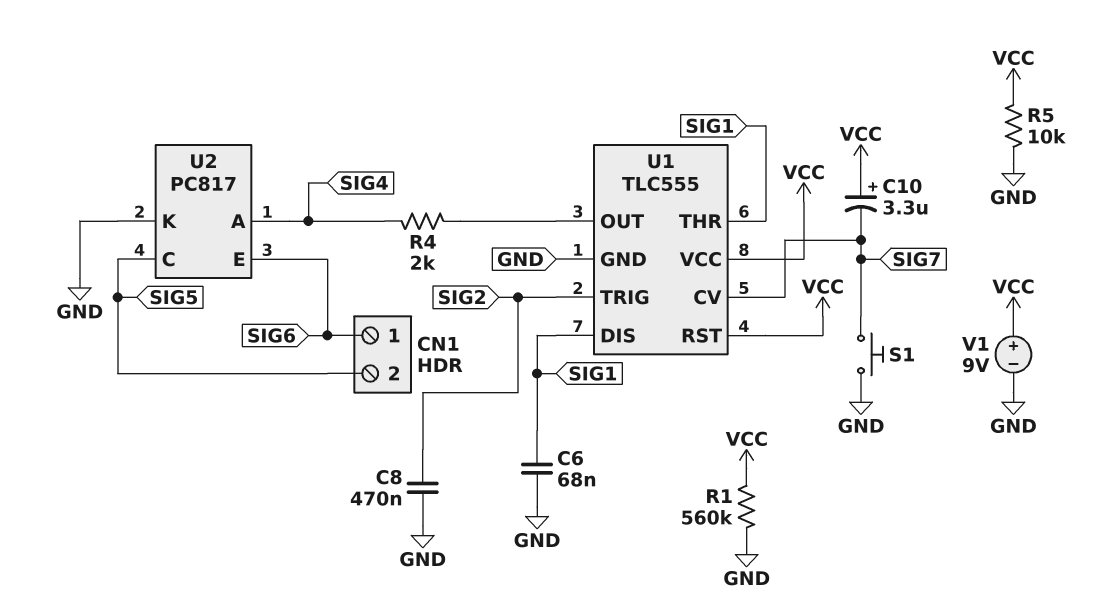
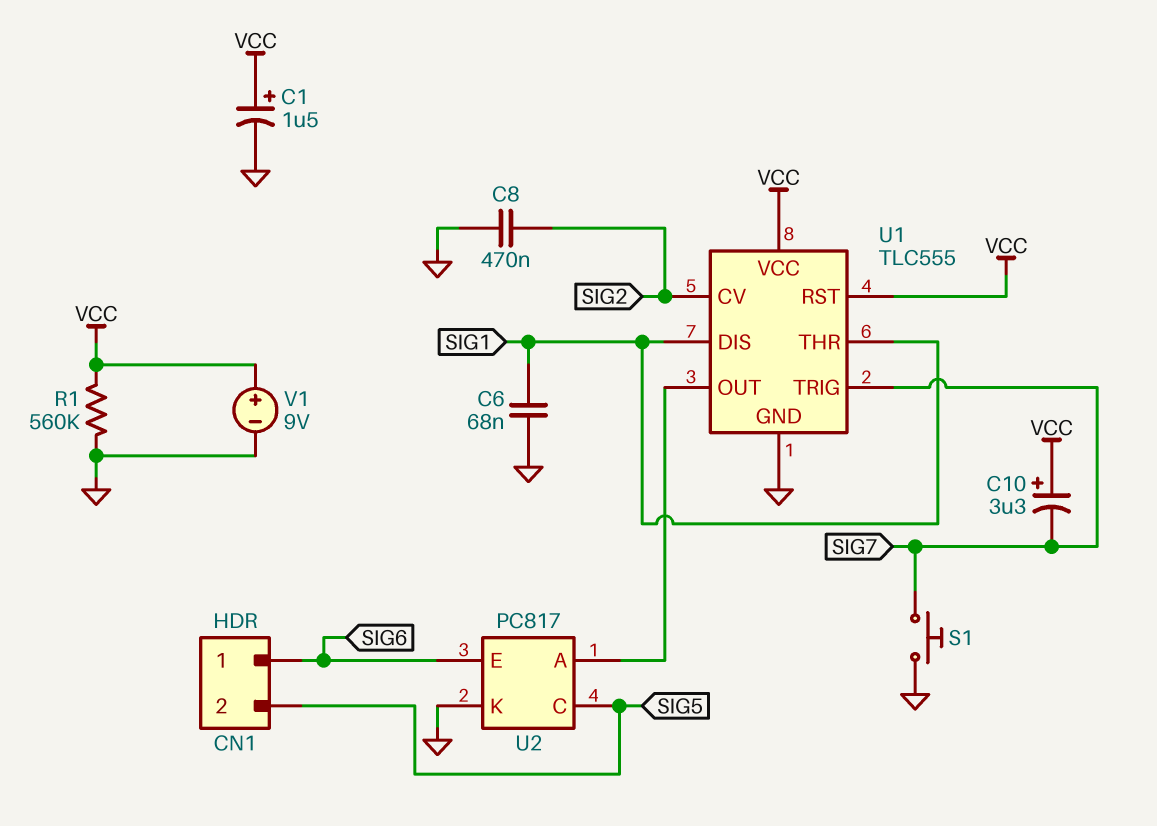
C1: none -> 1.5uF (plus VCC, minus GND)
R4: 2k (SIG4, U1/OUT) -> none
R5: 10k (GND, VCC) -> none
U1 pin CV: SIG7 -> SIG2
U1 pin TRIG: SIG2 -> SIG7
U2 pin A: SIG4 -> U1/OUT

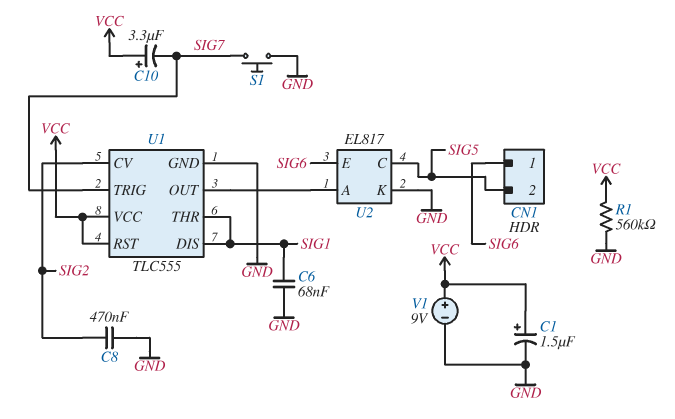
U2: PC817 -> EL817

